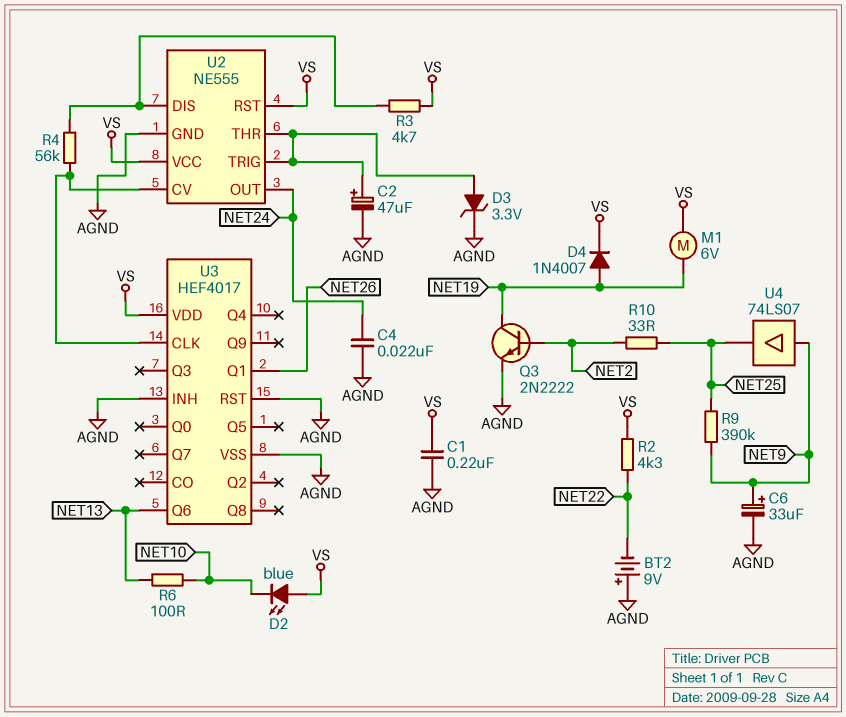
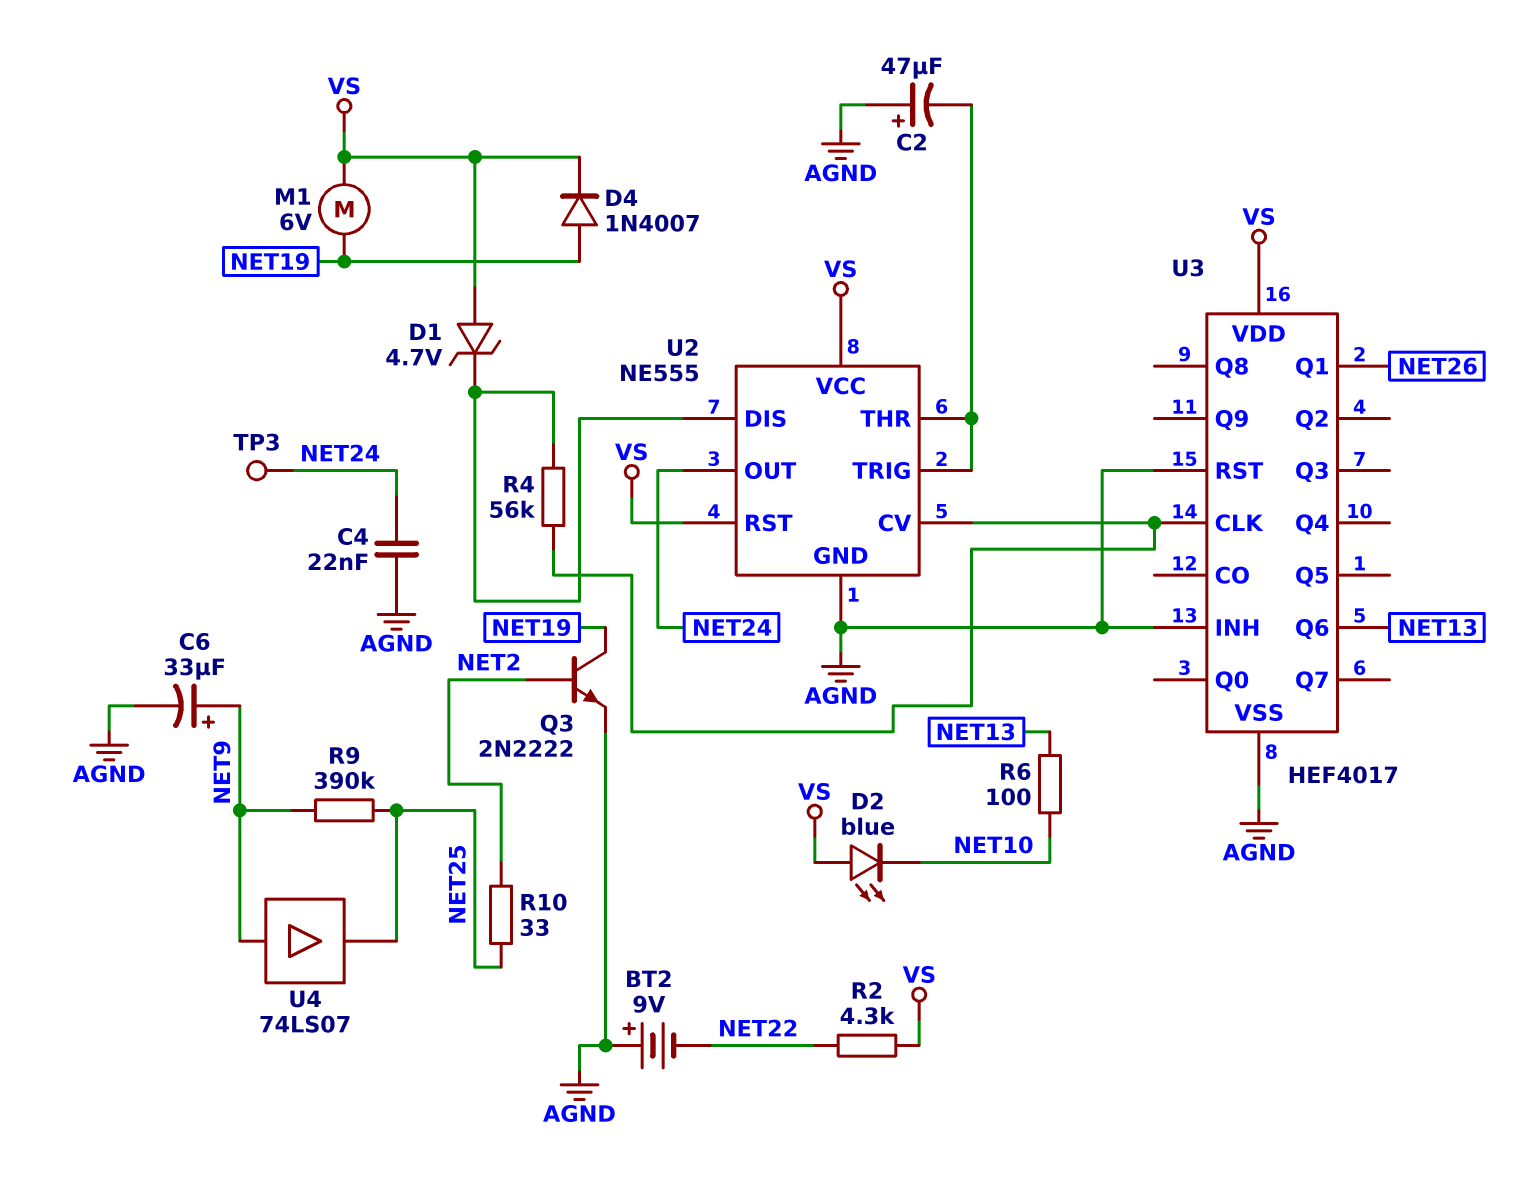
C1: 220nF (AGND, VS) -> none
C2: 47uF (plus U2/THR, minus AGND) -> 47uF (plus AGND, minus U2/THR)
D1: none -> zener 4.7V (A VS, K U2/DIS)
D3: zener 3.3V (A U2/THR, K AGND) -> none
R3: 4.7k (U2/DIS, VS) -> none
TP3: none -> test point (NET24)

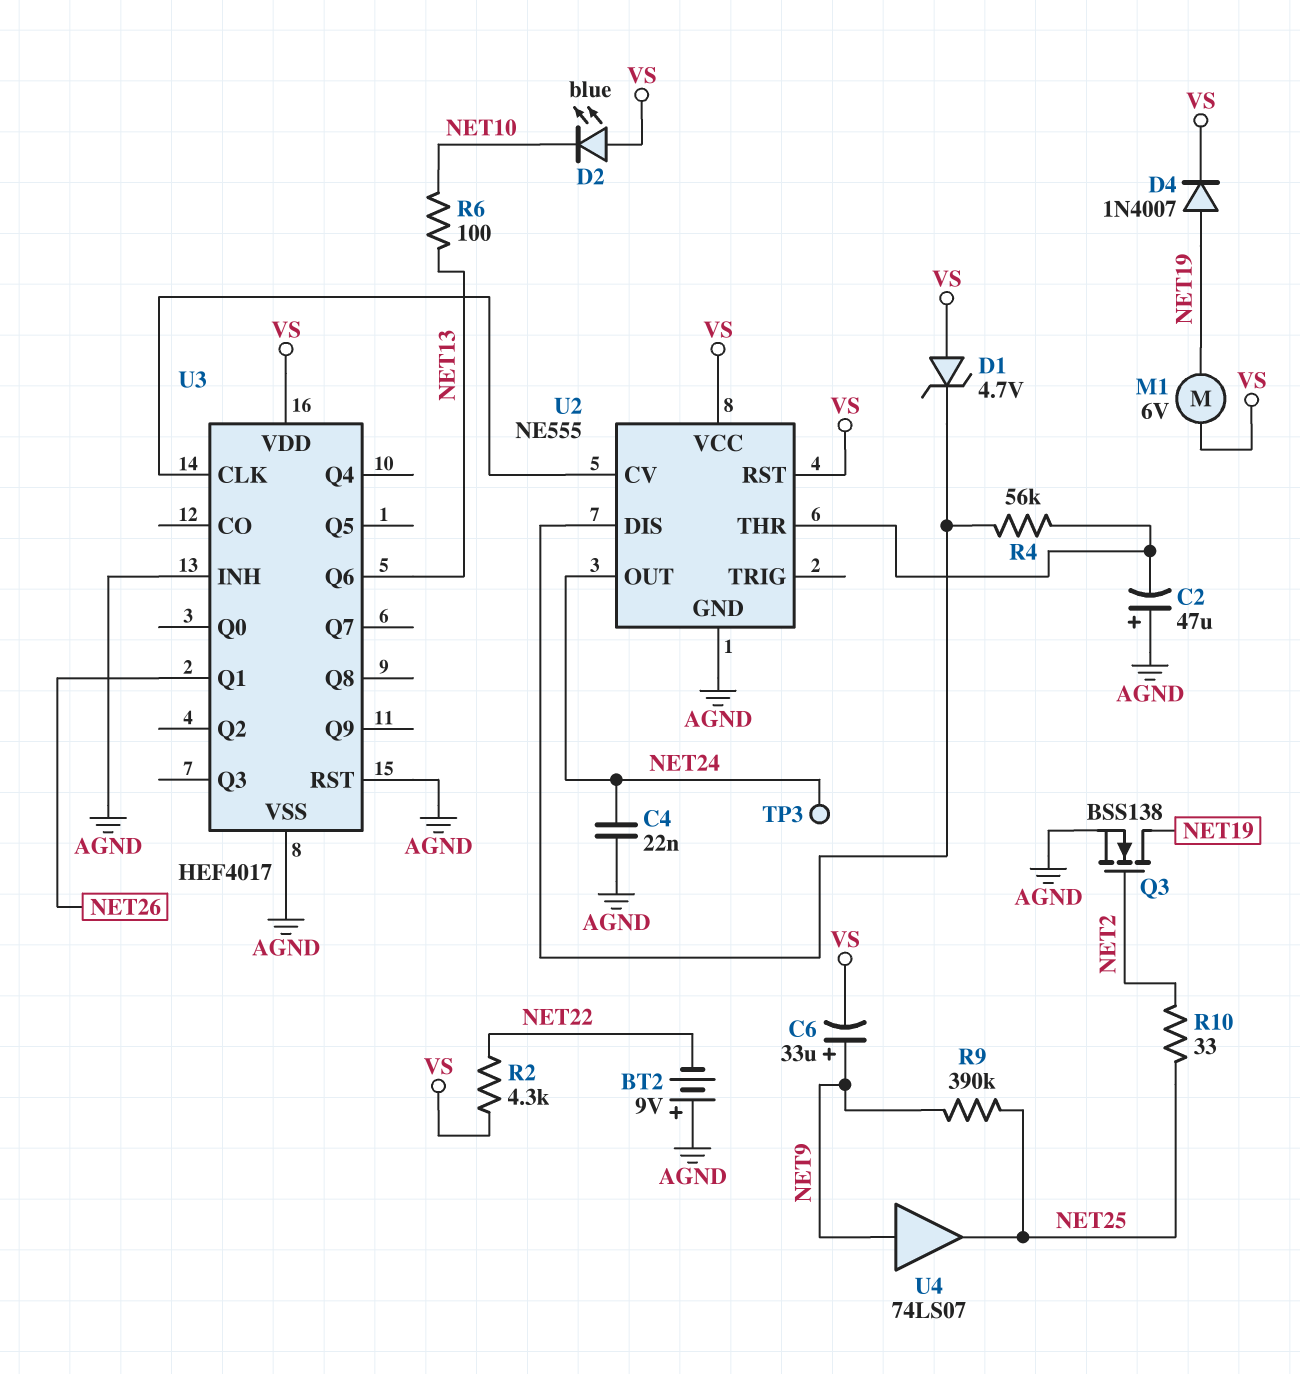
C6: 33uF (plus NET9, minus AGND) -> 33uF (plus NET9, minus VS)
Q3: NPN 2N2222 (B NET2, C NET19, E AGND) -> NMOS BSS138 (G NET2, D NET19, S AGND)
R4: 56k (U2/CV, U2/DIS) -> 56k (U2/DIS, U2/THR)
U2 pin TRIG: U2/THR -> none

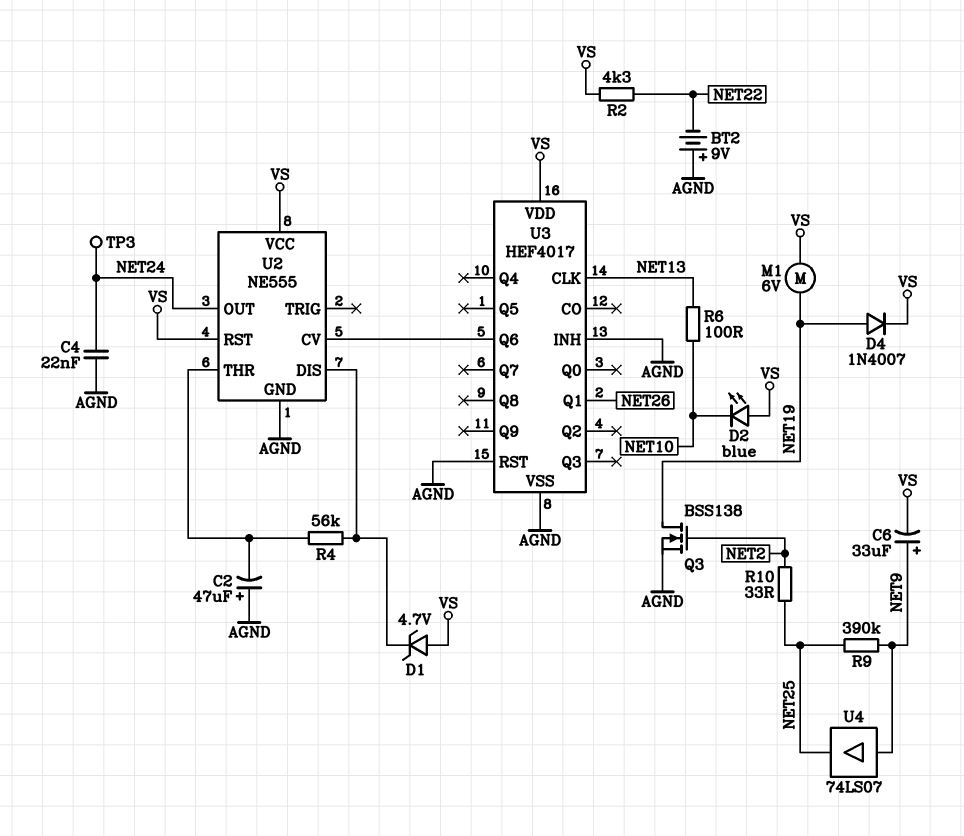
U3 pin CLK: U2/CV -> NET13
U3 pin Q6: NET13 -> U2/CV

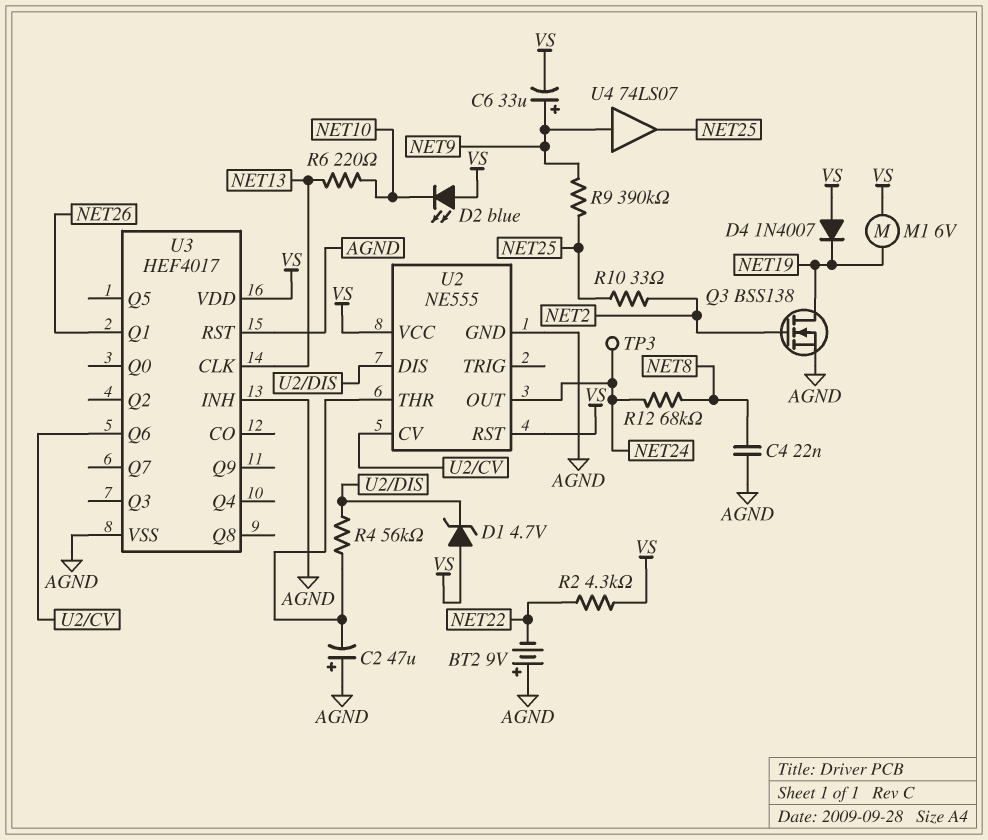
C4: 22nF (AGND, NET24) -> 22nF (AGND, NET8)
D4: diode 1N4007 (A NET19, K VS) -> diode 1N4007 (A VS, K NET19)
R6: 100 (NET10, NET13) -> 220 (NET10, NET13)
R12: none -> 68k (NET8, NET24)

